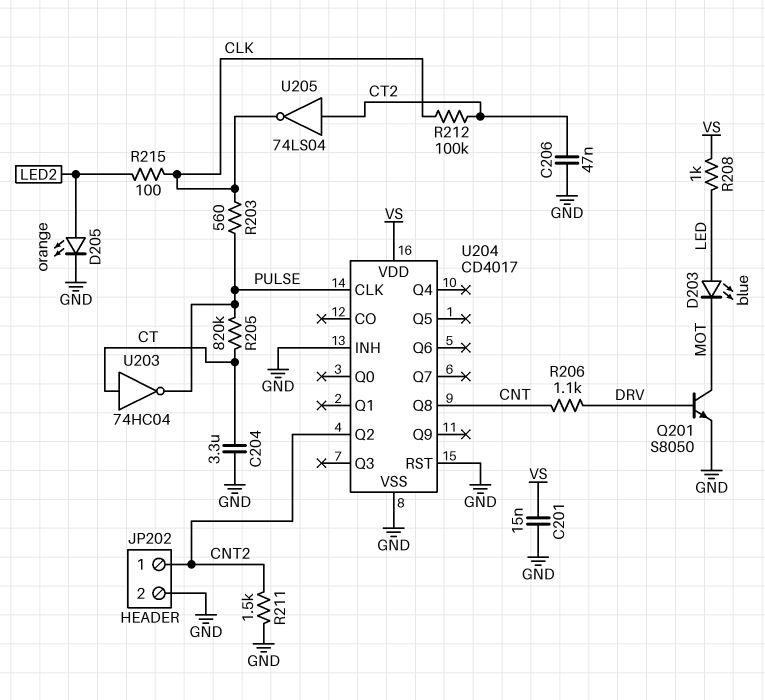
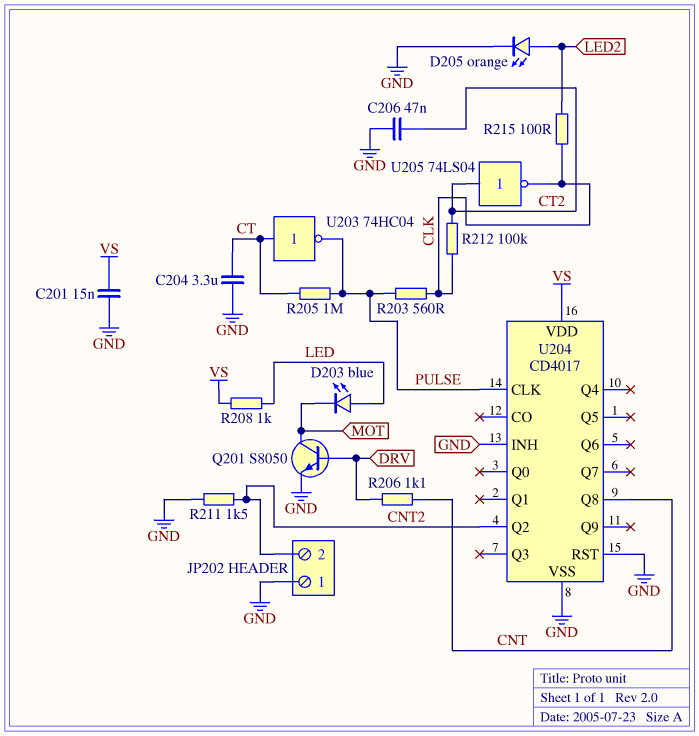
JP202 pin 1: CNT2 -> GND
JP202 pin 2: GND -> CNT2
R205: 820k (CT, PULSE) -> 1M (CT, PULSE)

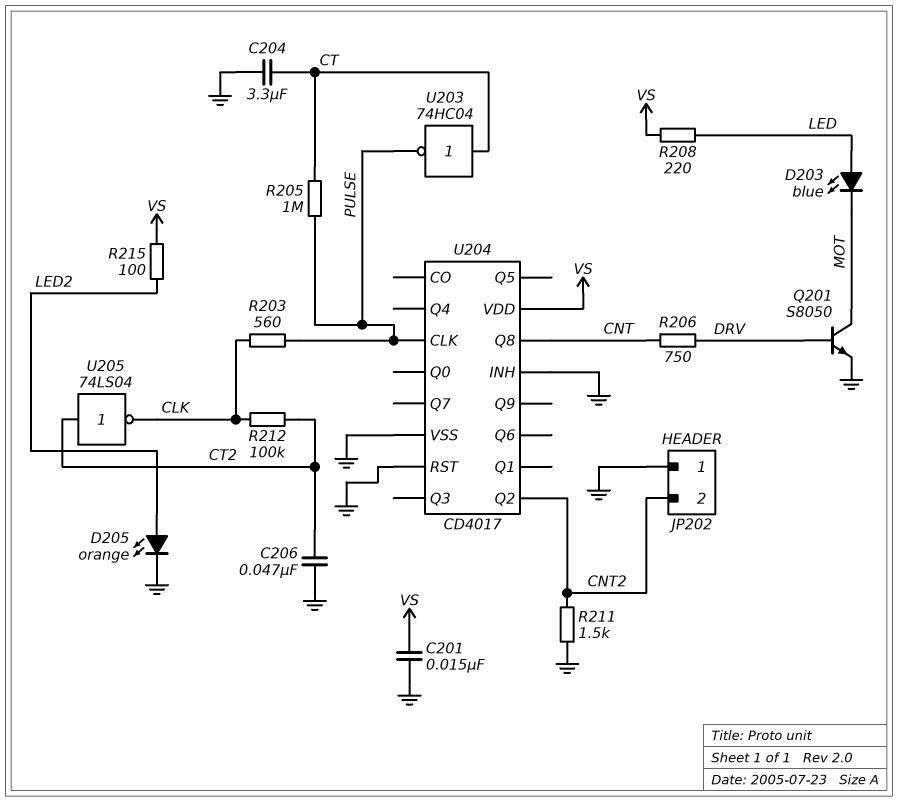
R206: 1.1k (CNT, DRV) -> 750 (CNT, DRV)
R208: 1k (LED, VS) -> 220 (LED, VS)
R215: 100 (CLK, LED2) -> 100 (LED2, VS)

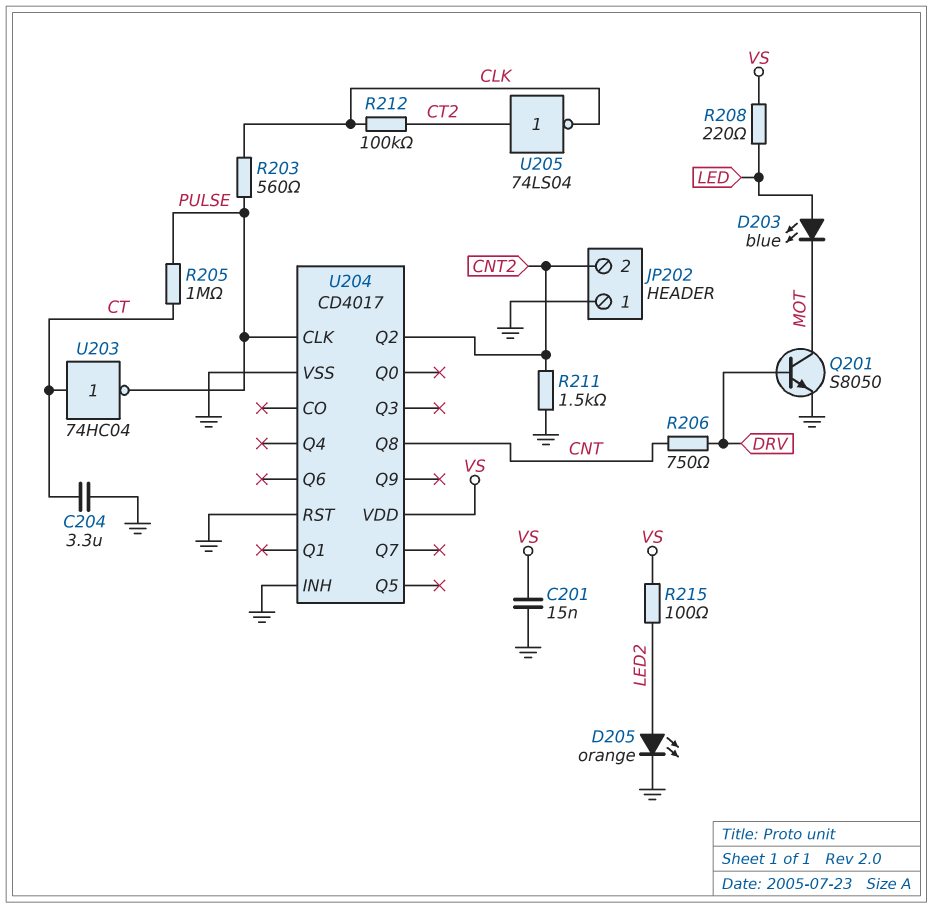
C206: 47nF (CT2, GND) -> none

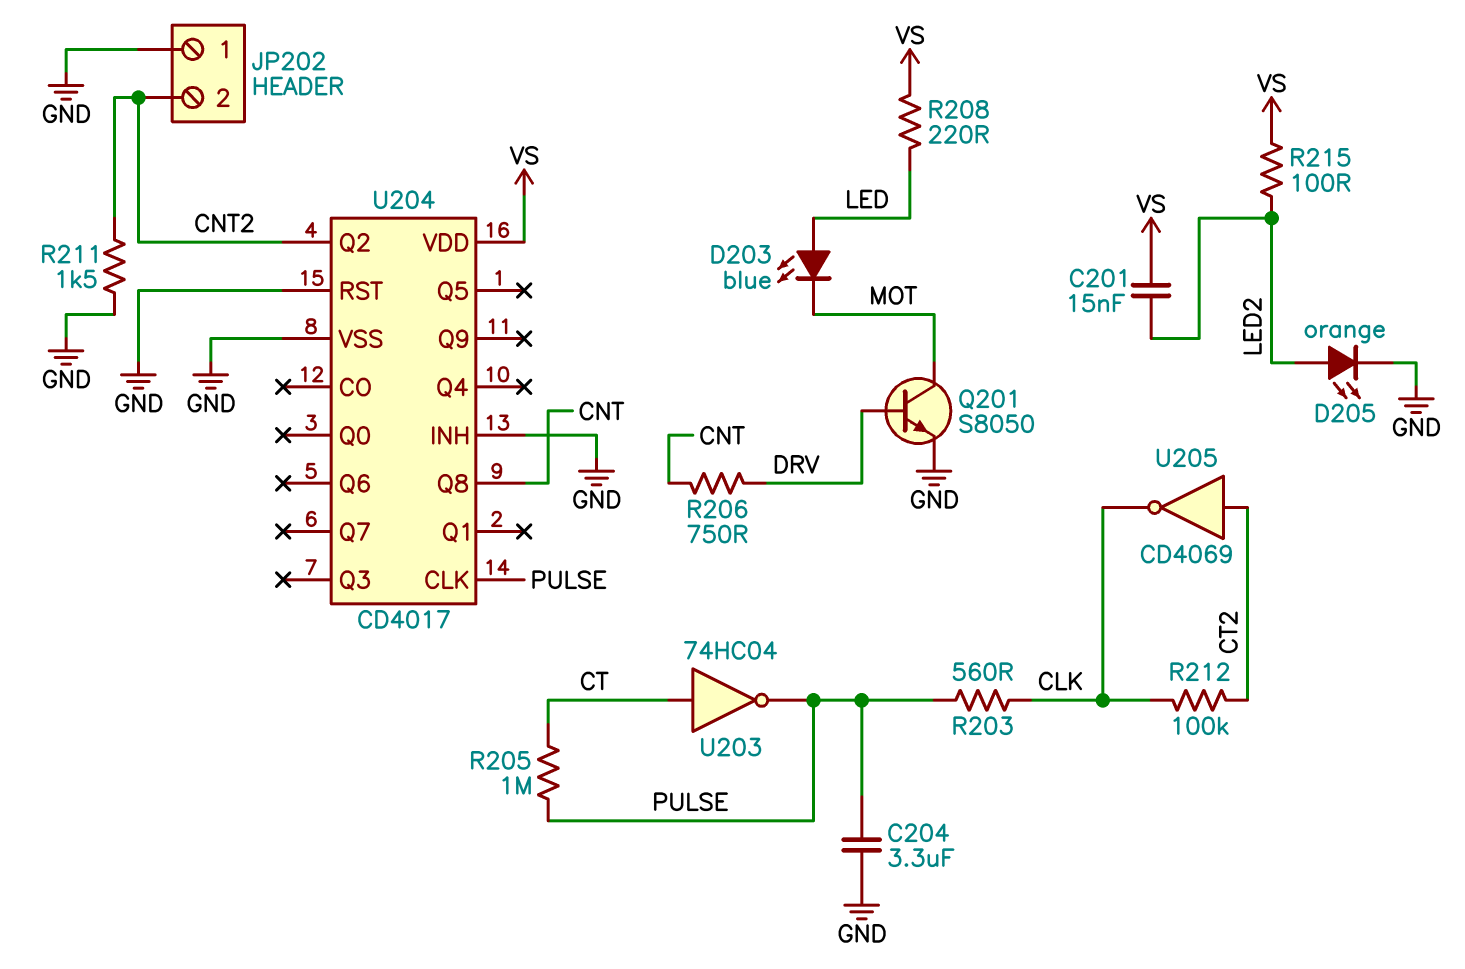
C201: 15nF (GND, VS) -> 15nF (LED2, VS)
C204: 3.3uF (CT, GND) -> 3.3uF (GND, PULSE)
U205: NOT 74LS04 (in CT2, out CLK) -> NOT CD4069 (in CT2, out CLK)

